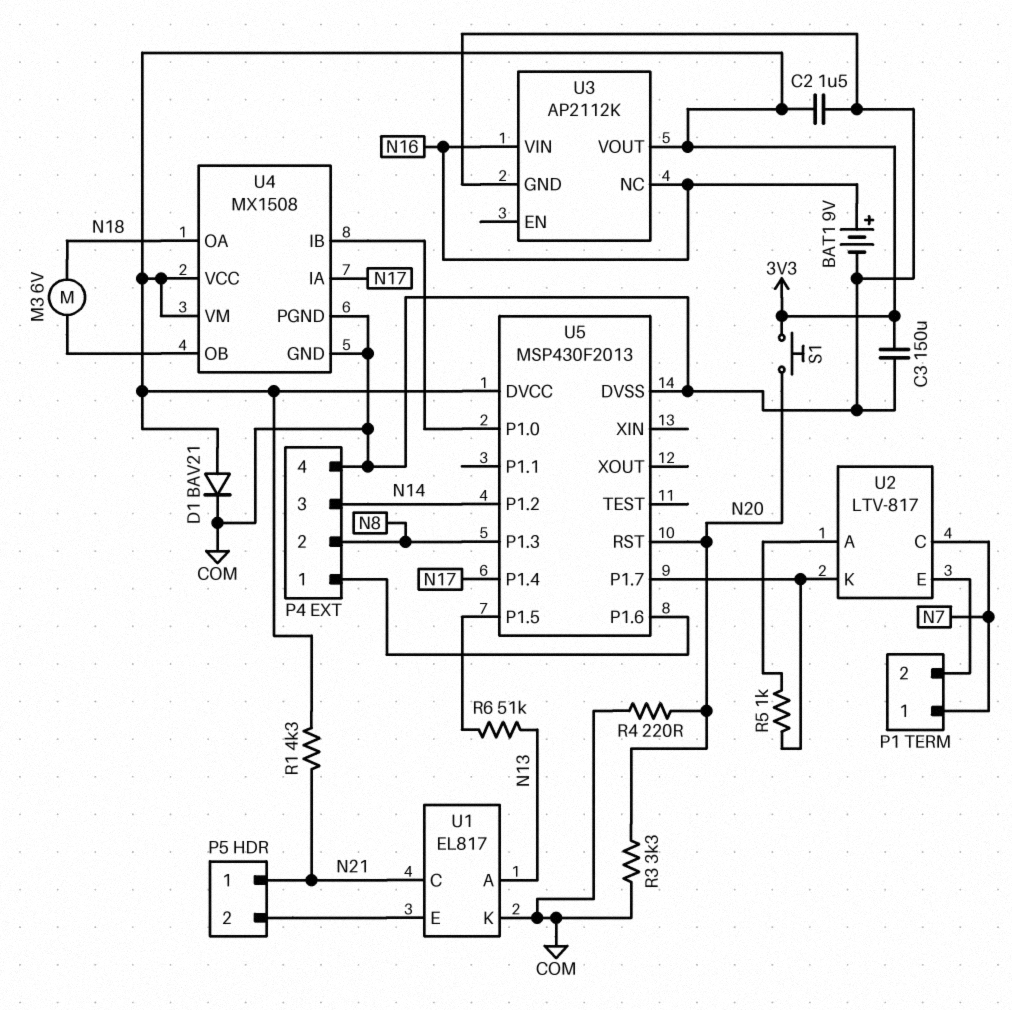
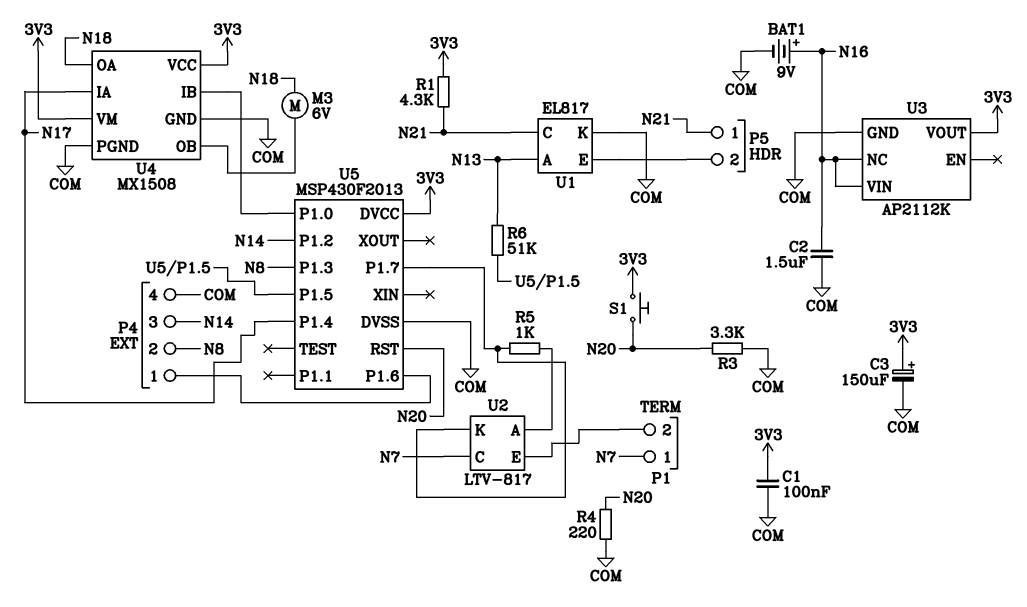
C1: none -> 100nF (3V3, COM)
C2: 1.5uF (3V3, COM) -> 1.5uF (COM, N16)
C3: 150uF (3V3, COM) -> 150uF (plus 3V3, minus COM)
D1: diode BAV21 (A 3V3, K COM) -> none

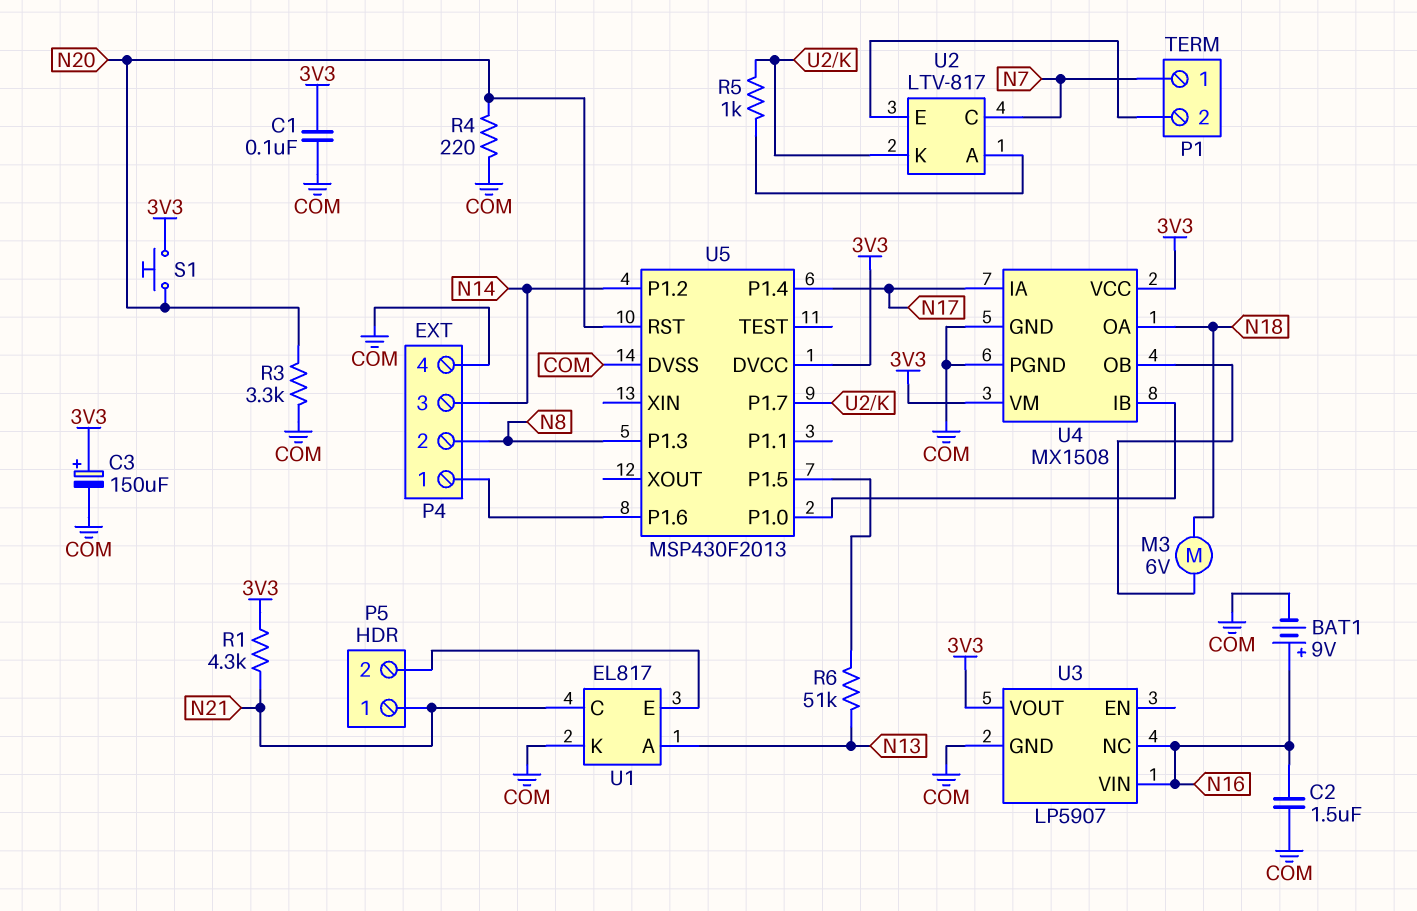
U3: AP2112K -> LP5907

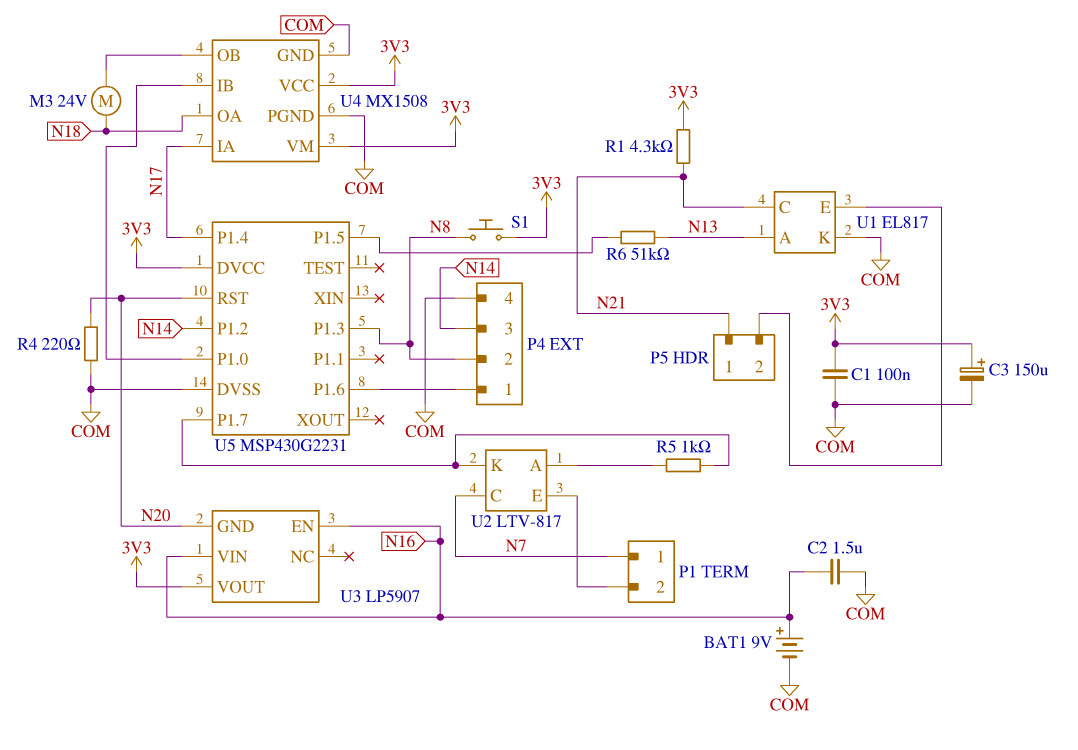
M3: motor 6V (N18, U4/OB) -> motor 24V (N18, U4/OB)
R3: 3.3k (COM, N20) -> none
S1: button (3V3, N20) -> button (3V3, N8)
U3 pin EN: none -> N16
U3 pin GND: COM -> N20
U3 pin NC: N16 -> none
U5: MSP430F2013 -> MSP430G2231

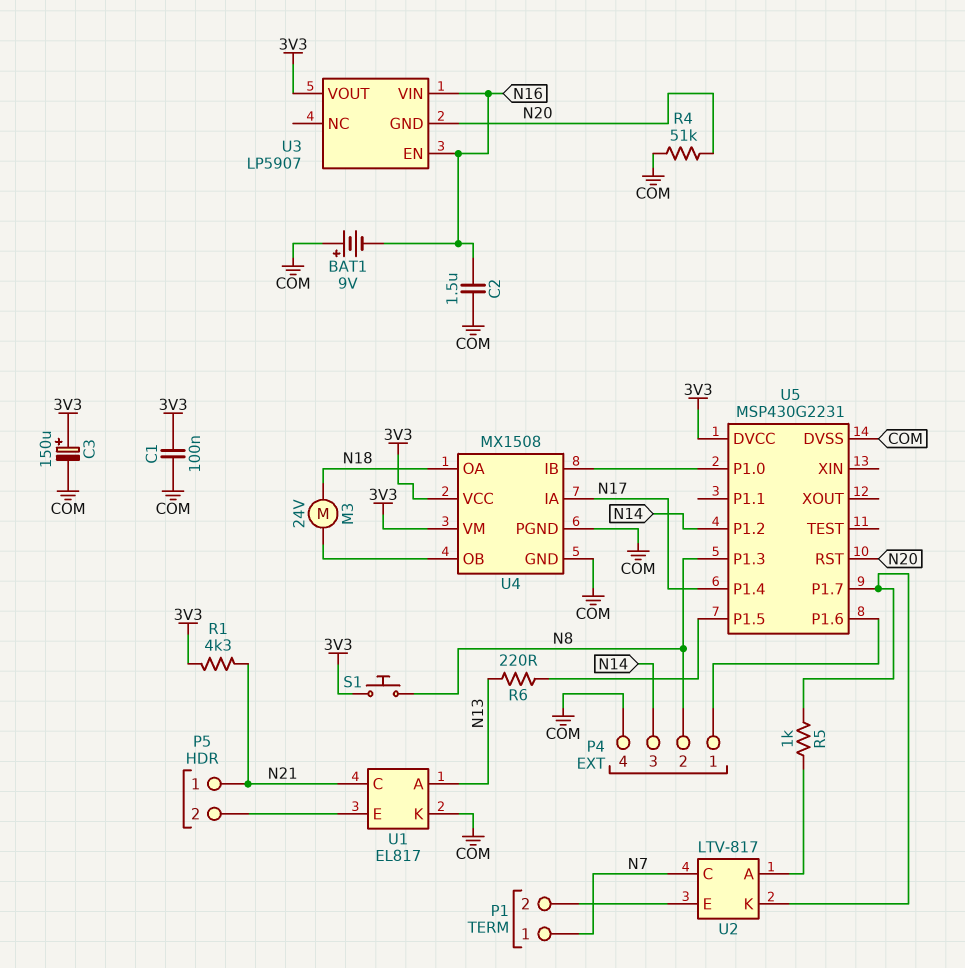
BAT1: 9V (plus N16, minus COM) -> 9V (plus COM, minus N16)
R4: 220 (COM, N20) -> 51k (COM, N20)
R6: 51k (N13, U5/P1.5) -> 220 (N13, U5/P1.5)

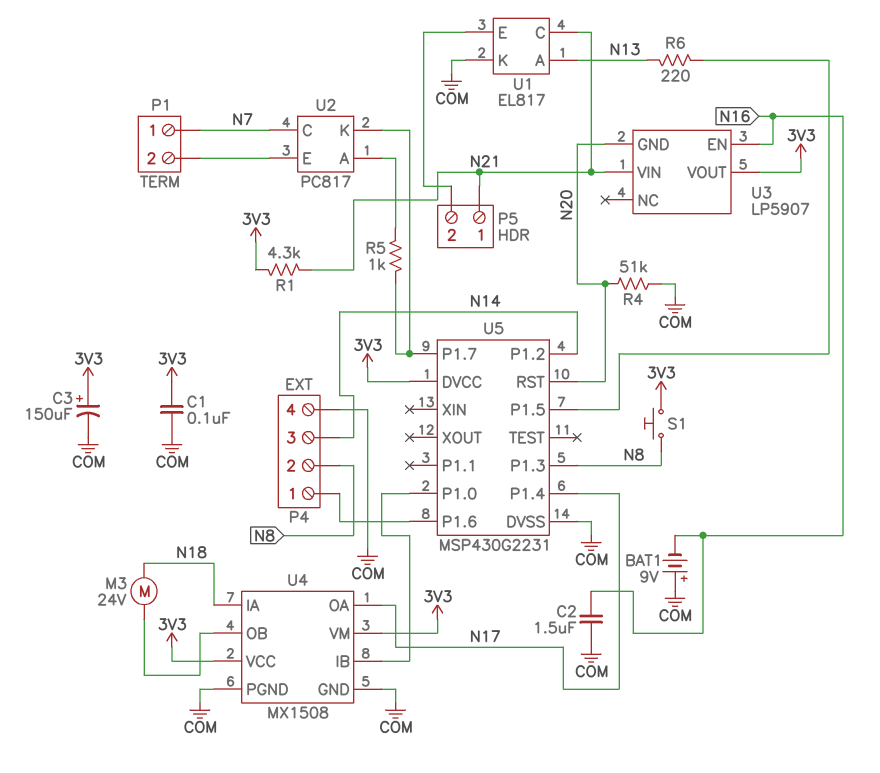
U2: LTV-817 -> PC817
U3 pin VIN: N16 -> N21
U4 pin IA: N17 -> N18
U4 pin OA: N18 -> N17

